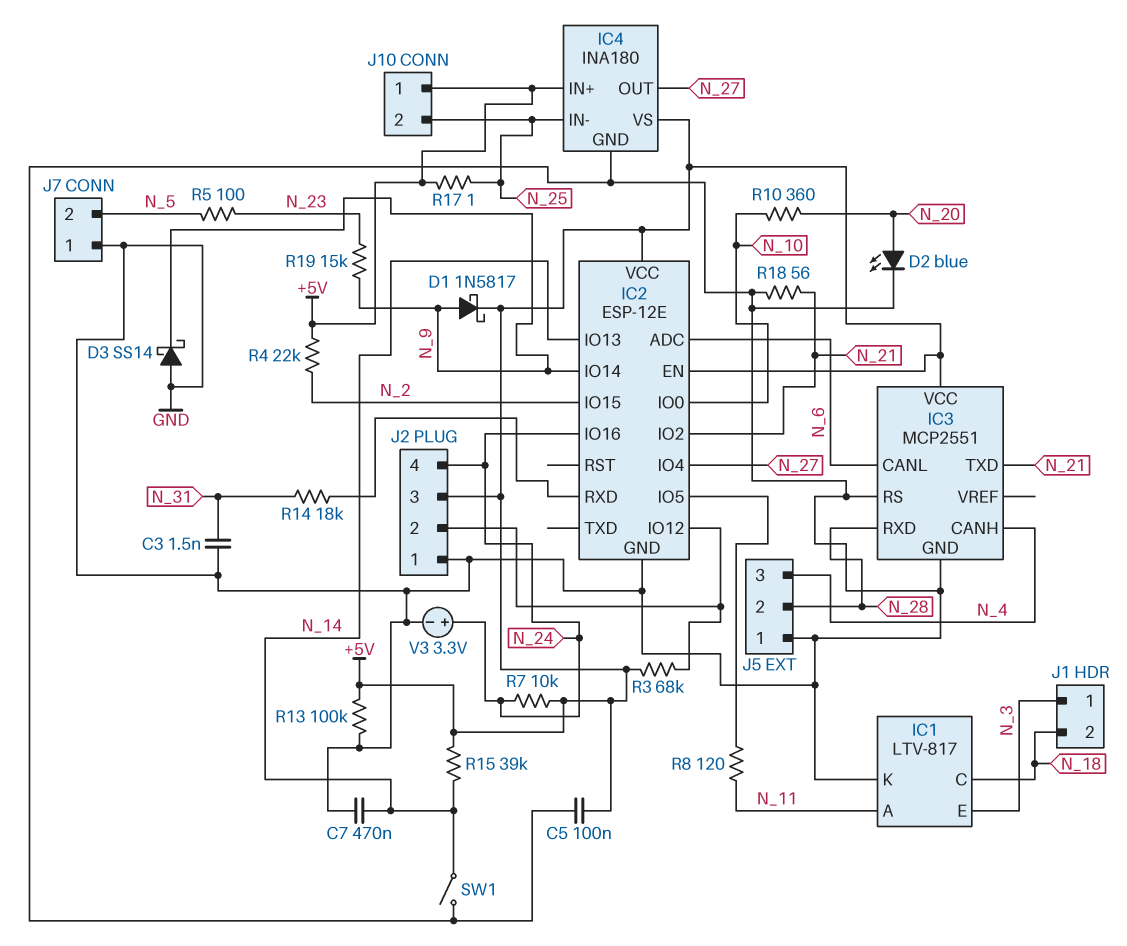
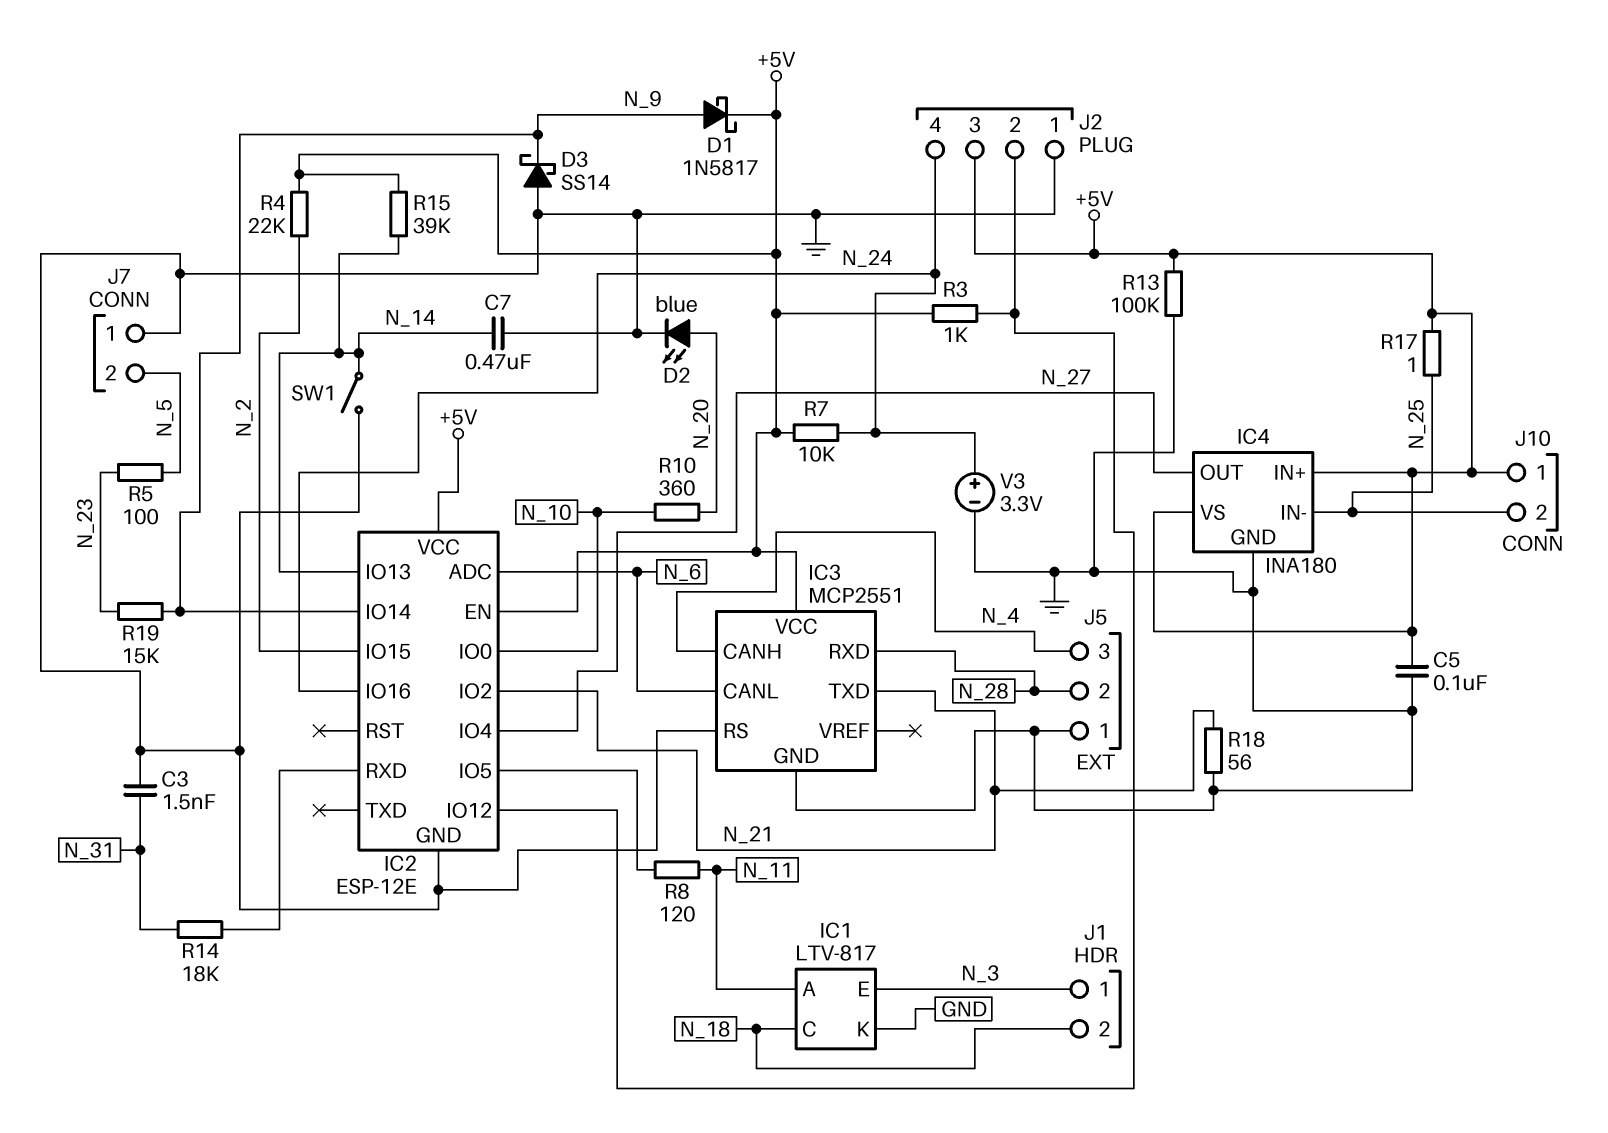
R3: 68k (+5V, IC2/IO12) -> 1k (+5V, IC2/IO12)

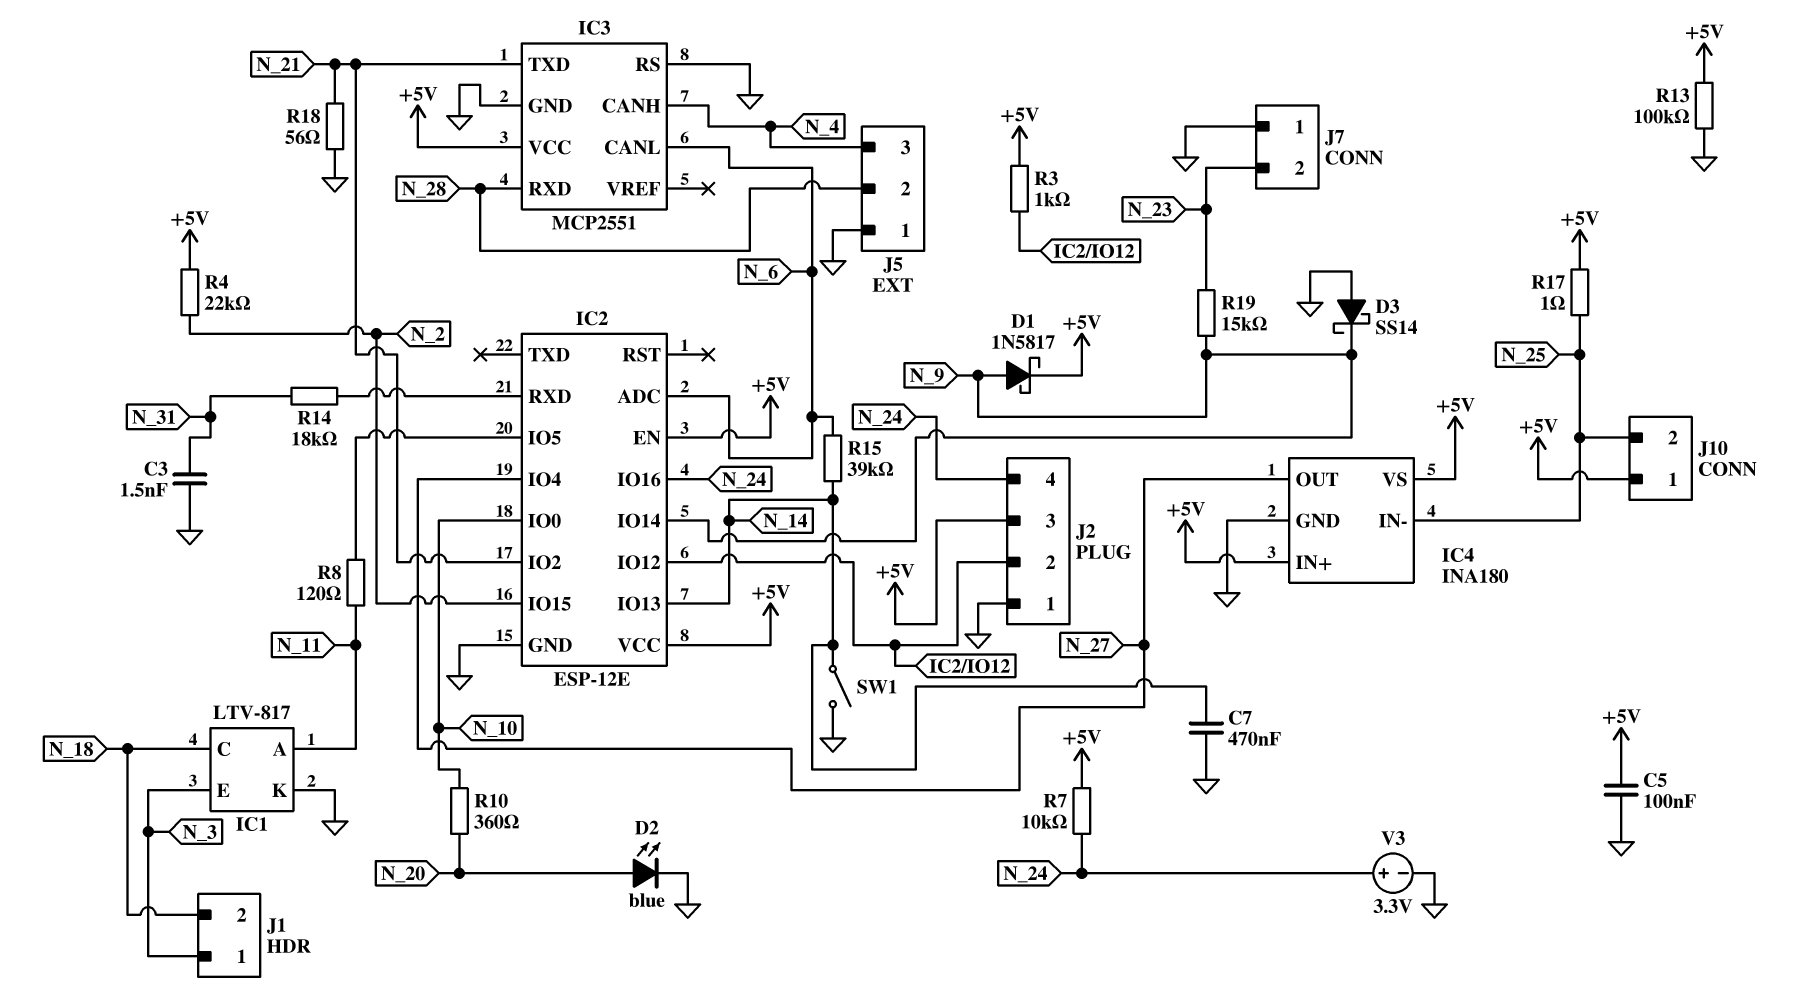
J7 pin 2: N_5 -> N_23
R5: 100 (N_5, N_23) -> none
R15: 39k (+5V, N_14) -> 39k (N_6, N_14)

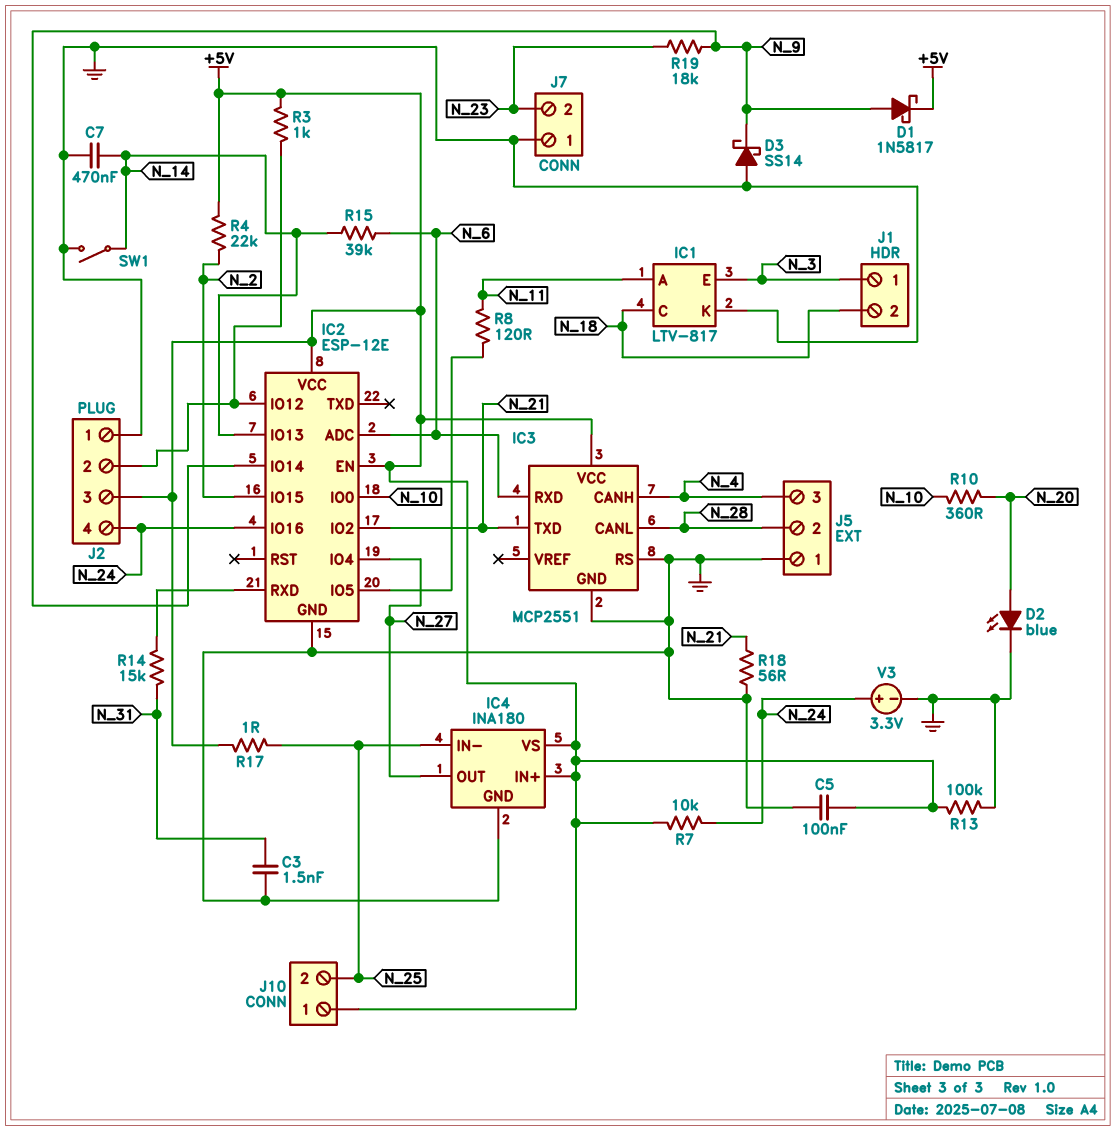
IC3 pin CANL: N_6 -> N_28
IC3 pin RXD: N_28 -> N_6
R14: 18k (IC2/RXD, N_31) -> 15k (IC2/RXD, N_31)
R19: 15k (N_9, N_23) -> 18k (N_9, N_23)

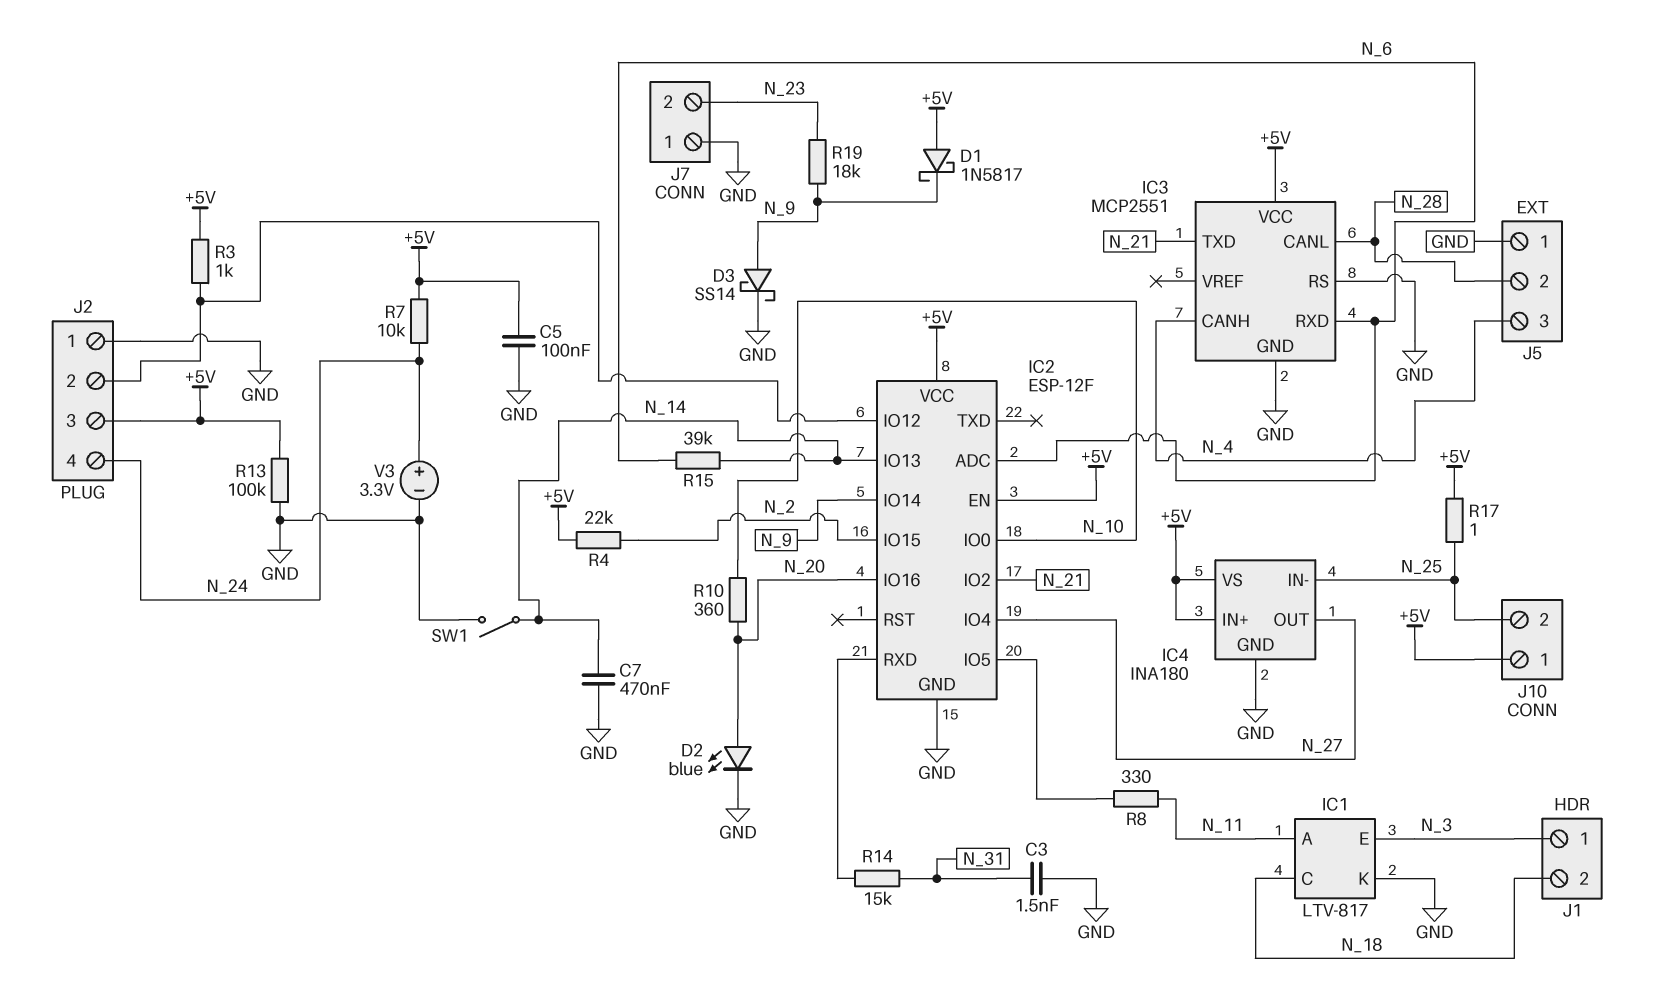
D1: schottky 1N5817 (A N_9, K +5V) -> schottky 1N5817 (A +5V, K N_9)
D3: schottky SS14 (A GND, K N_9) -> schottky SS14 (A N_9, K GND)
IC2: ESP-12E -> ESP-12F
IC2 pin IO16: N_24 -> N_20
R8: 120 (IC2/IO5, N_11) -> 330 (IC2/IO5, N_11)
R18: 56 (GND, N_21) -> none

